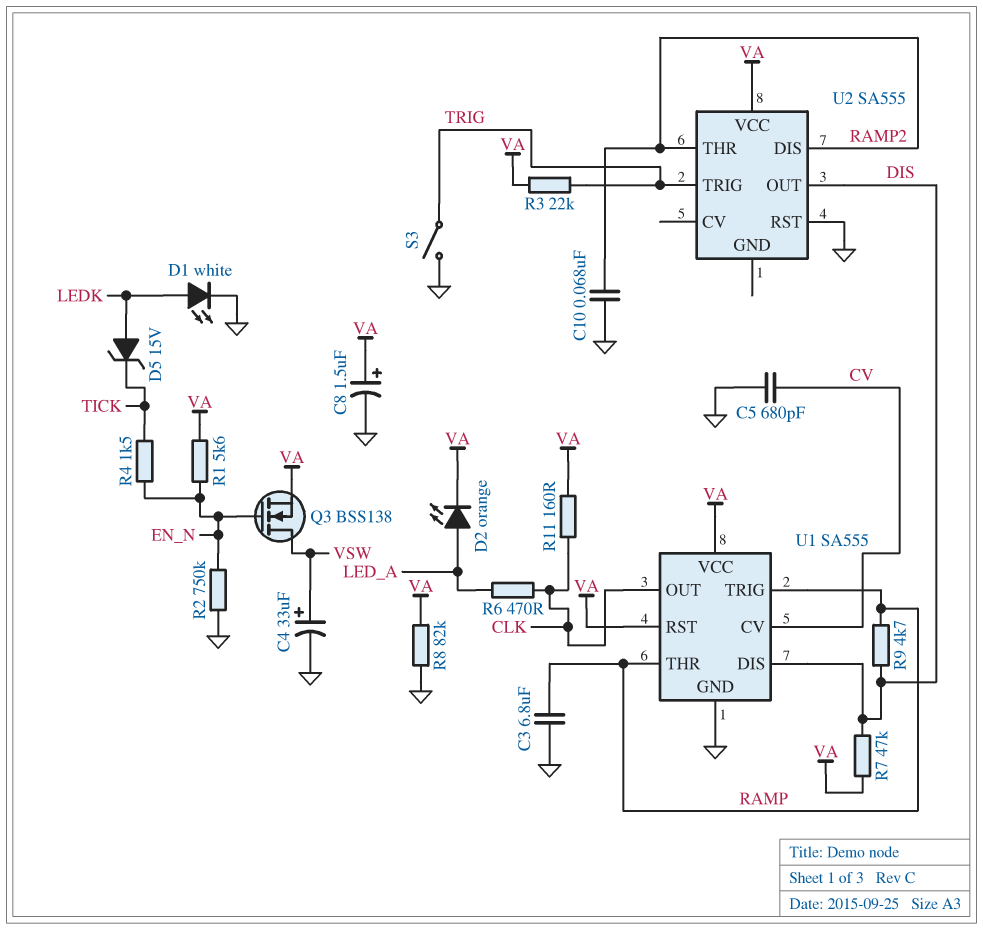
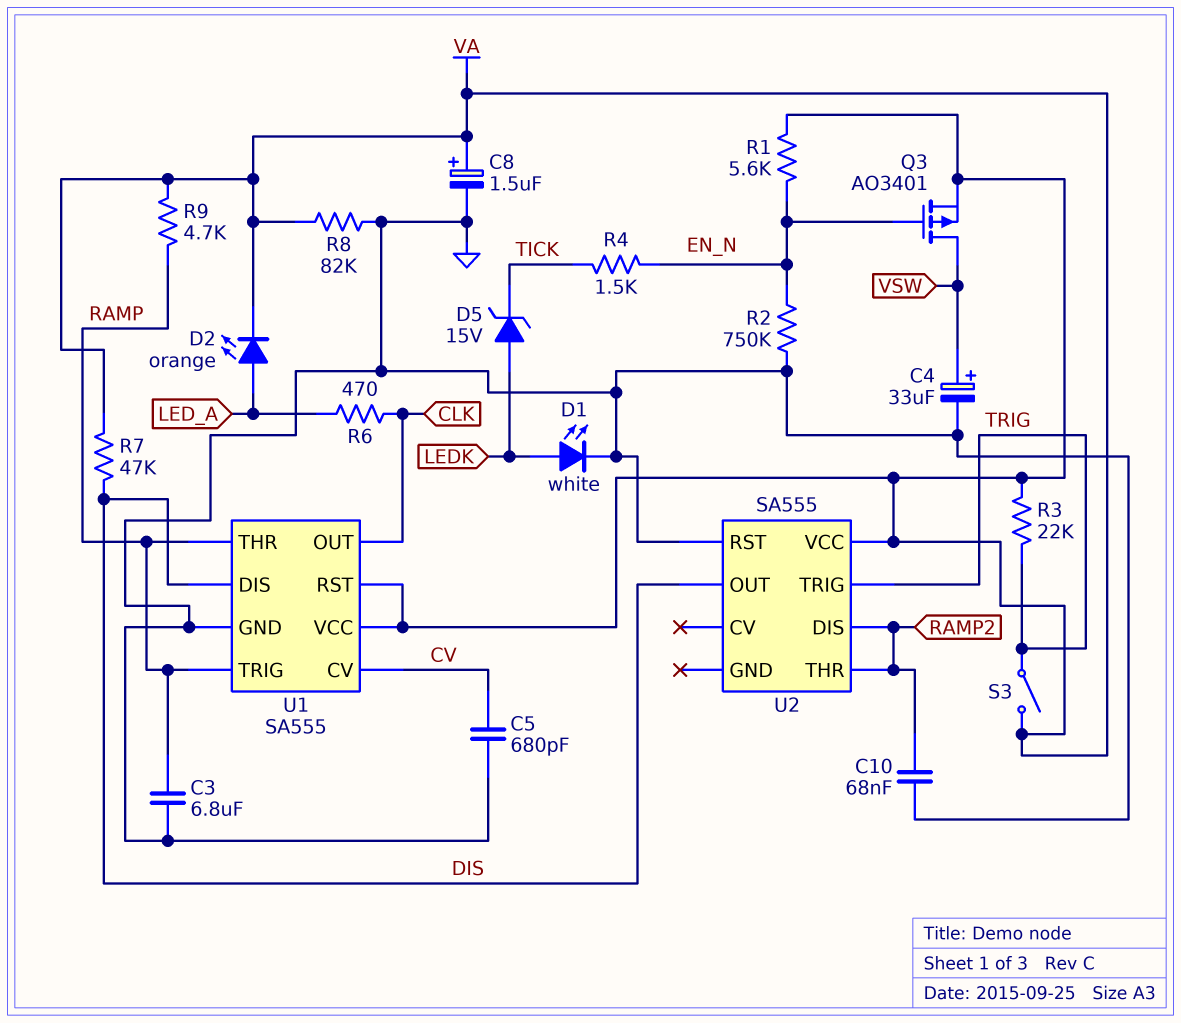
Q3: NMOS BSS138 (G EN_N, D VSW, S VA) -> PMOS AO3401 (G EN_N, D VSW, S VA)
R9: 4.7k (DIS, RAMP) -> 4.7k (RAMP, VA)
R11: 160 (CLK, VA) -> none
S3: switch (GND, TRIG) -> switch (TRIG, VA)

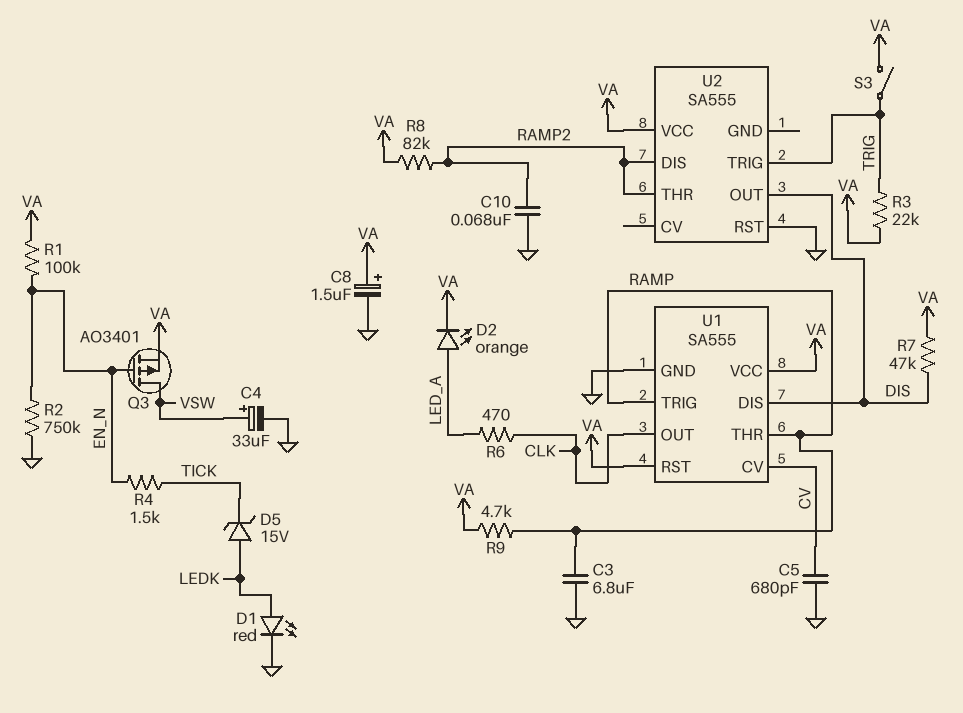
D1: LED white (A LEDK, K GND) -> LED red (A LEDK, K GND)
R1: 5.6k (EN_N, VA) -> 100k (EN_N, VA)
R8: 82k (GND, VA) -> 82k (RAMP2, VA)

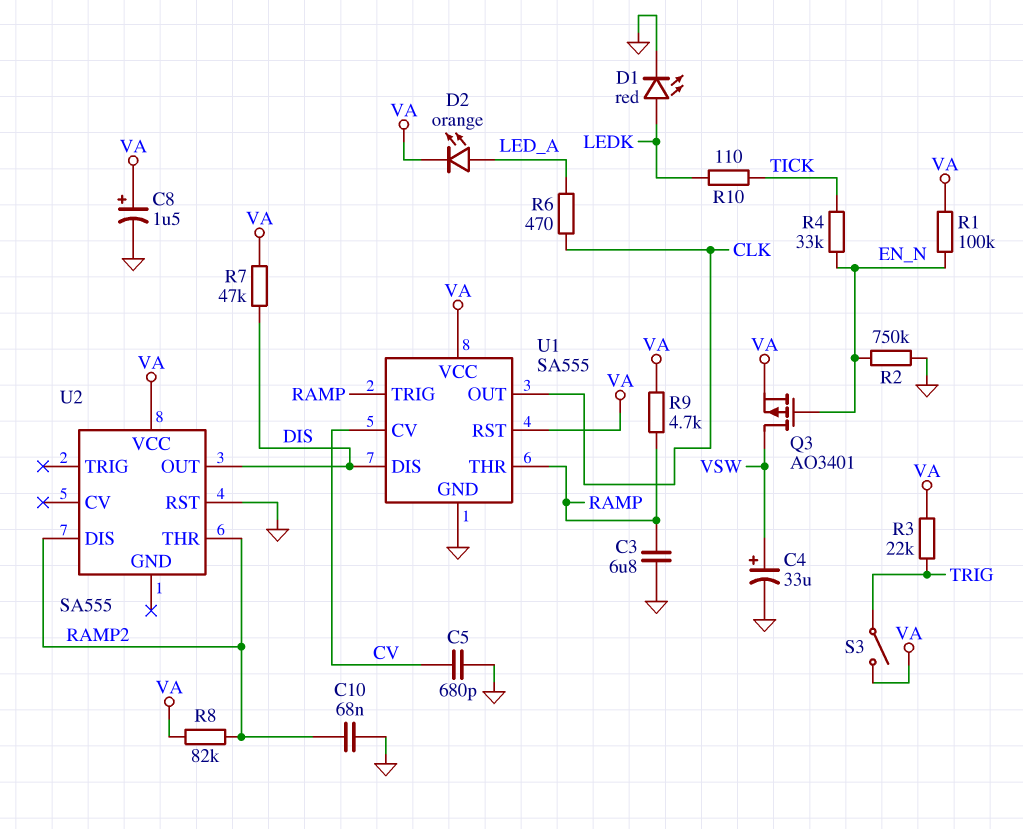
D5: zener 15V (A LEDK, K TICK) -> none
R4: 1.5k (EN_N, TICK) -> 33k (EN_N, TICK)
R10: none -> 110 (LEDK, TICK)
U2 pin TRIG: TRIG -> none

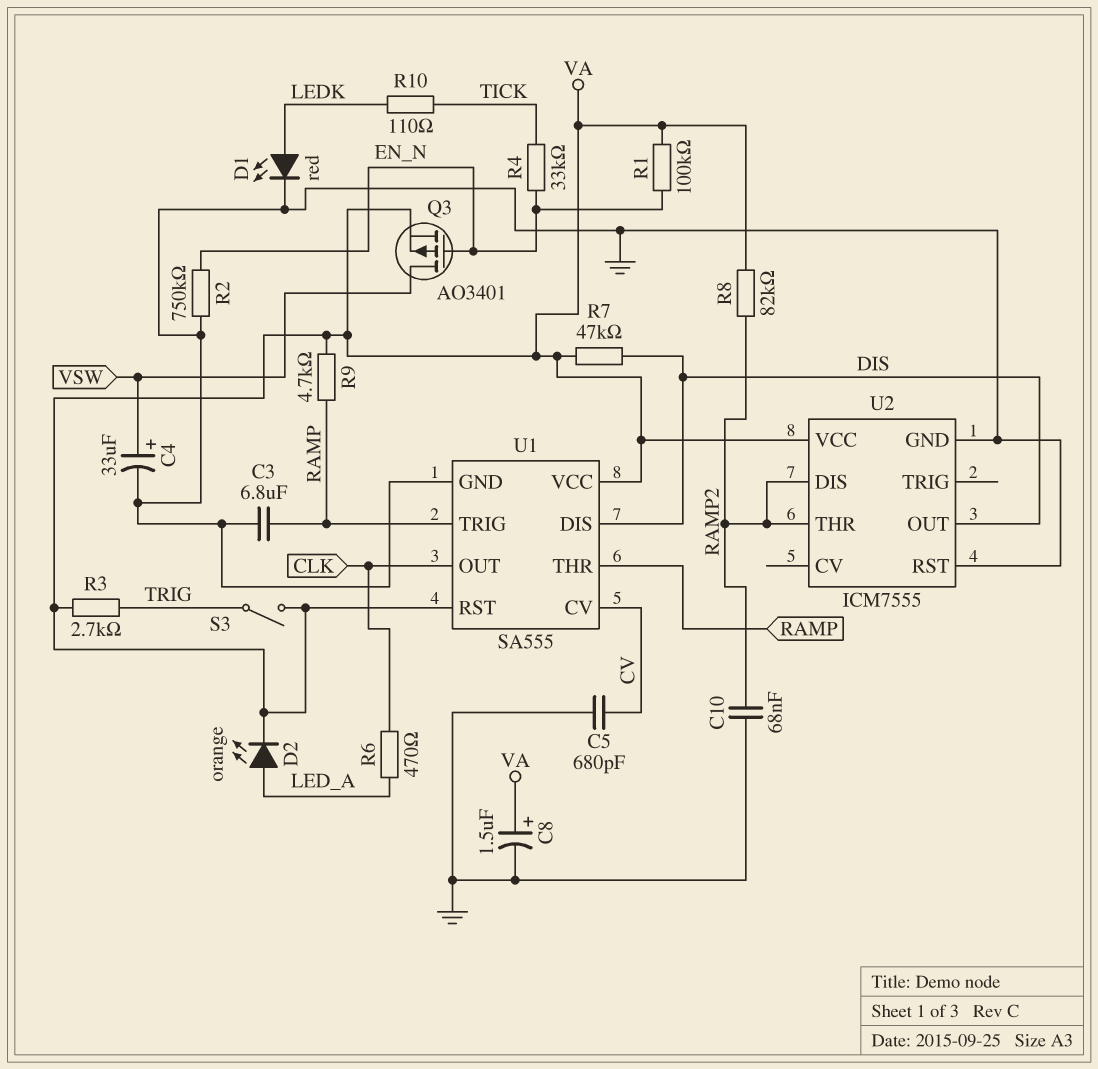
R3: 22k (TRIG, VA) -> 2.7k (TRIG, VA)
U2: SA555 -> ICM7555
U2 pin GND: none -> GND

